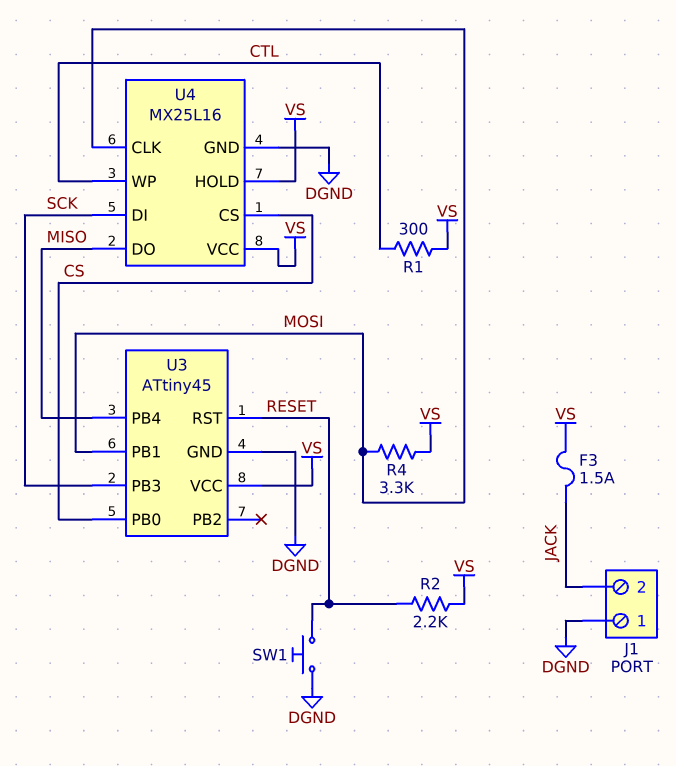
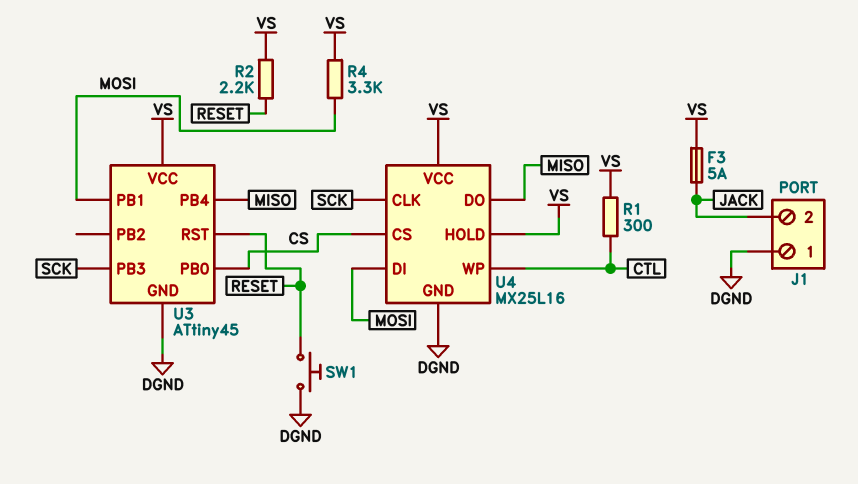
F3: 1.5A (JACK, VS) -> 5A (JACK, VS)
U4 pin CLK: MOSI -> SCK
U4 pin DI: SCK -> MOSI

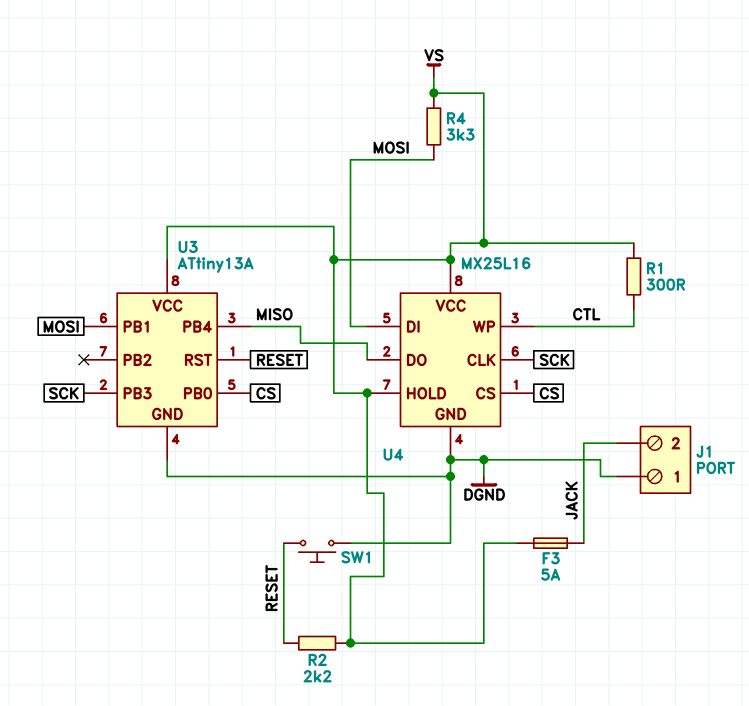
U3: ATtiny45 -> ATtiny13A

